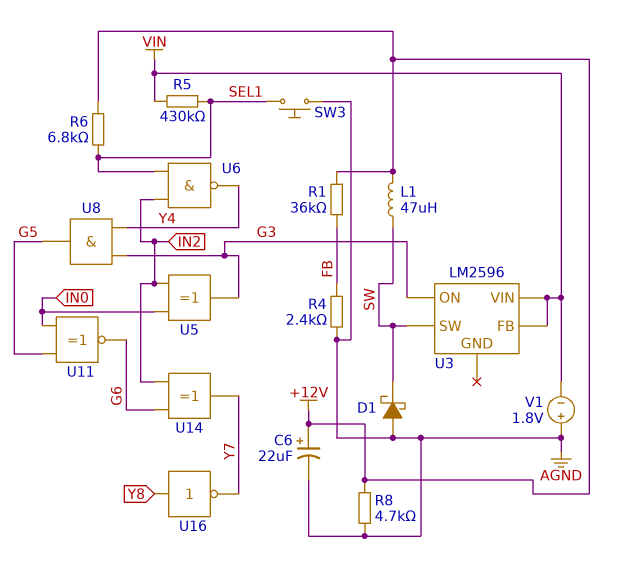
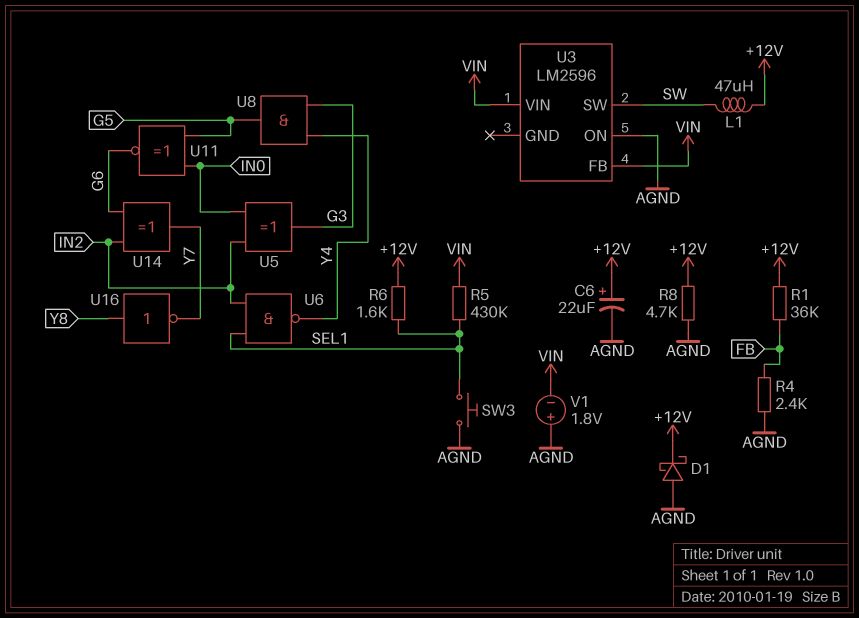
D1: schottky (A AGND, K SW) -> schottky (A AGND, K +12V)
R6: 6.8k (+12V, SEL1) -> 1.6k (+12V, SEL1)
U3 pin ON: G3 -> AGND

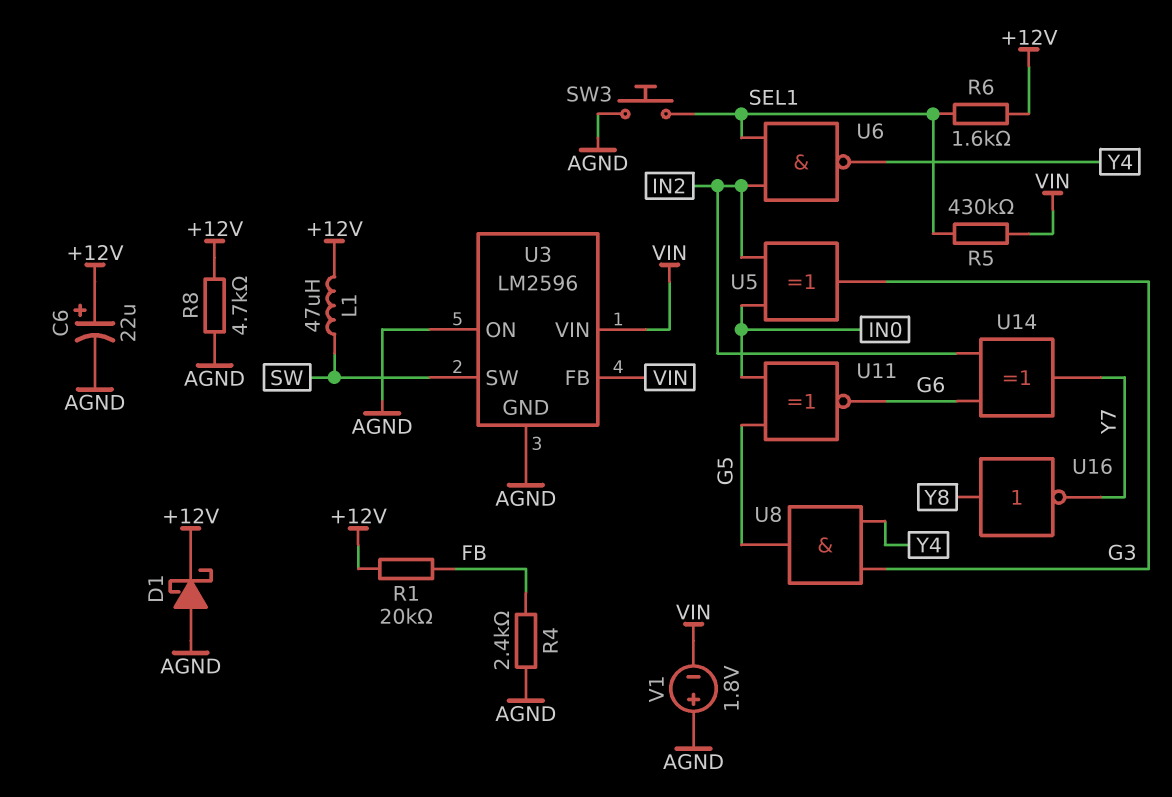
R1: 36k (+12V, FB) -> 20k (+12V, FB)
U3 pin GND: none -> AGND

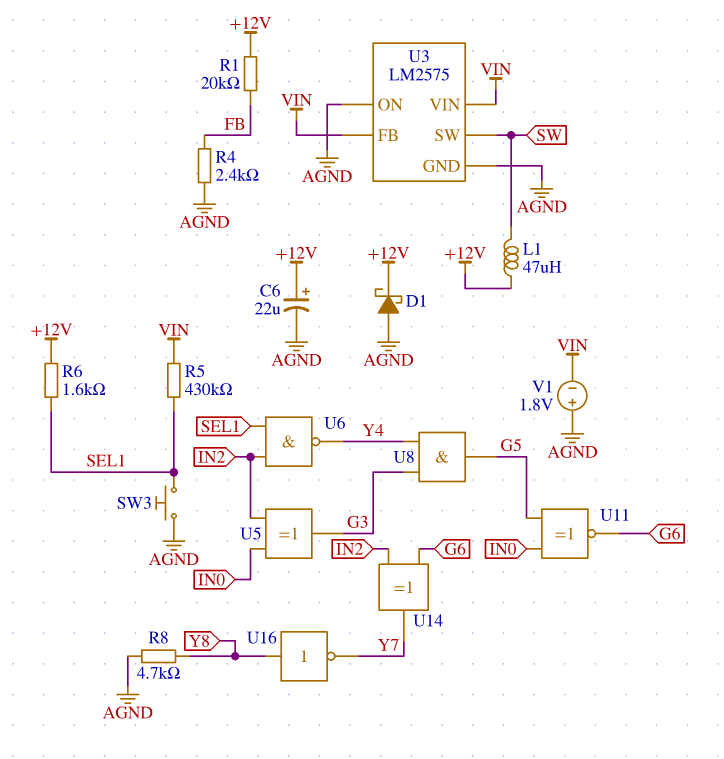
R8: 4.7k (+12V, AGND) -> 4.7k (AGND, Y8)
U3: LM2596 -> LM2575

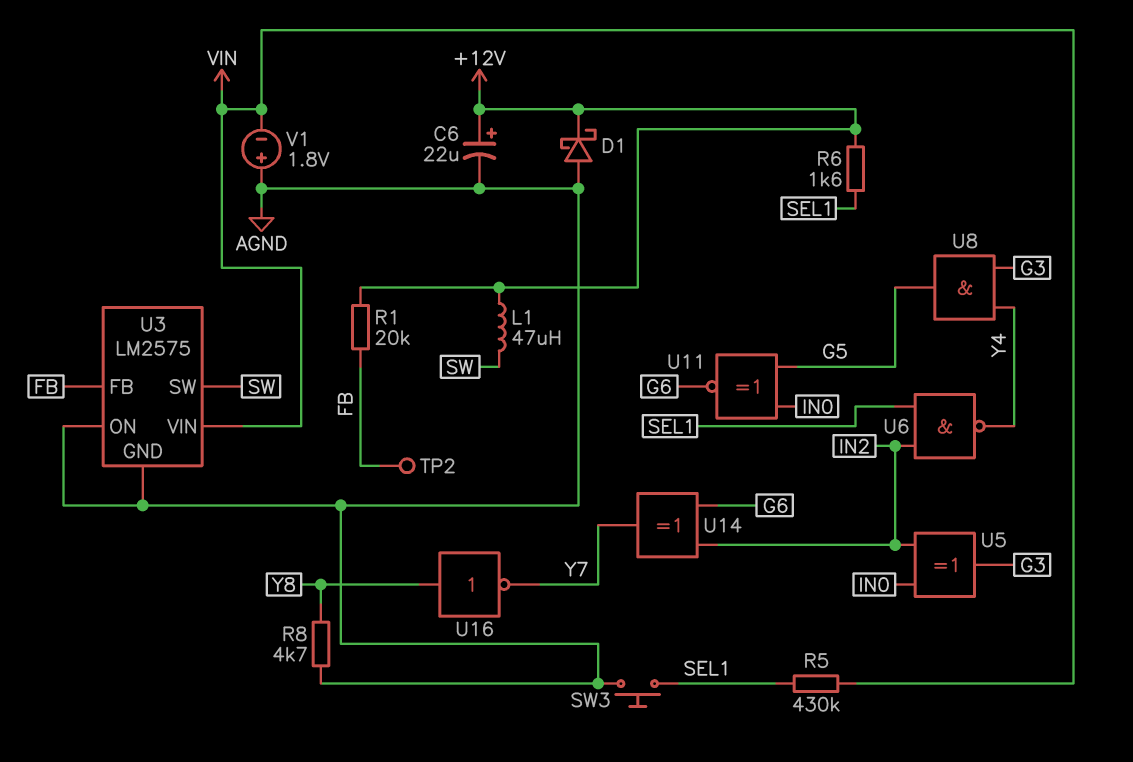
R4: 2.4k (AGND, FB) -> none
TP2: none -> test point (FB)
U3 pin FB: VIN -> FB

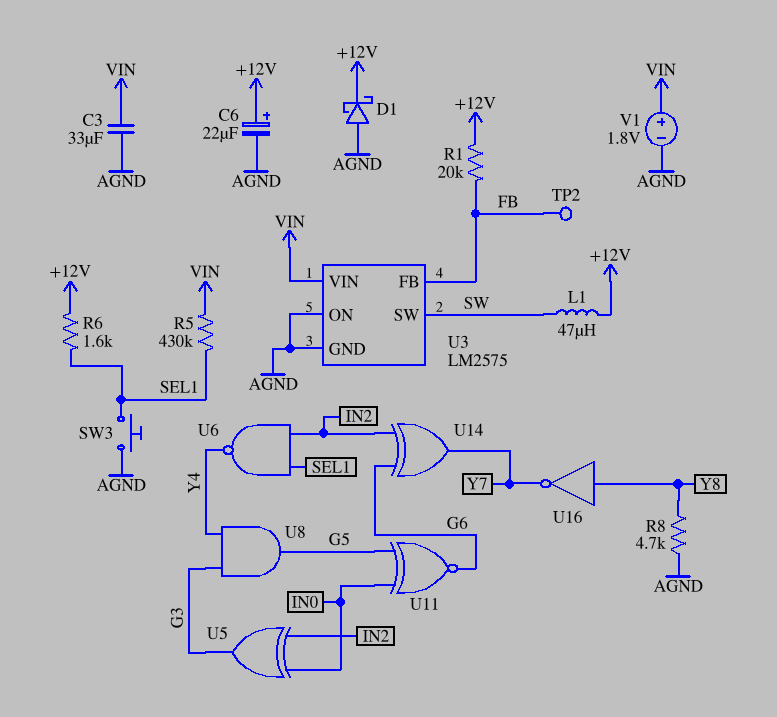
C3: none -> 33uF (AGND, VIN)
V1: 1.8V (plus AGND, minus VIN) -> 1.8V (plus VIN, minus AGND)

